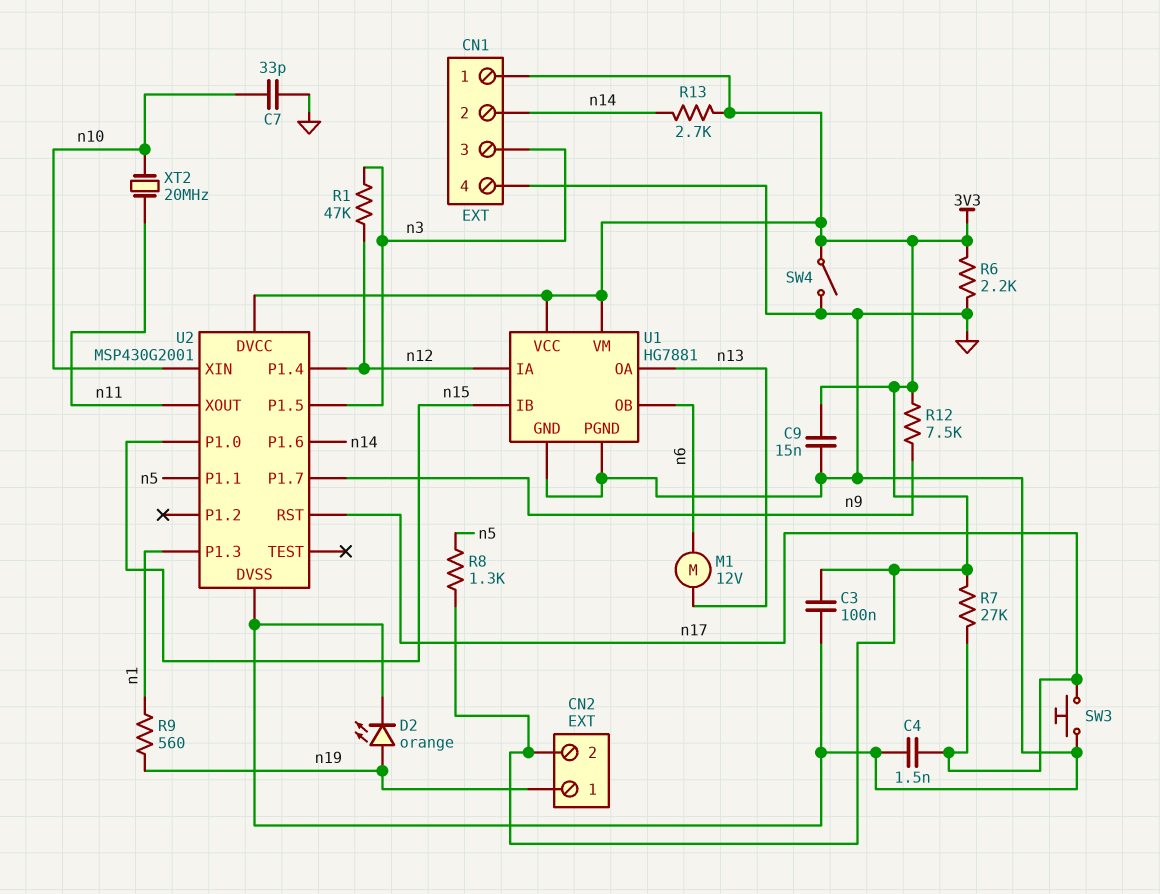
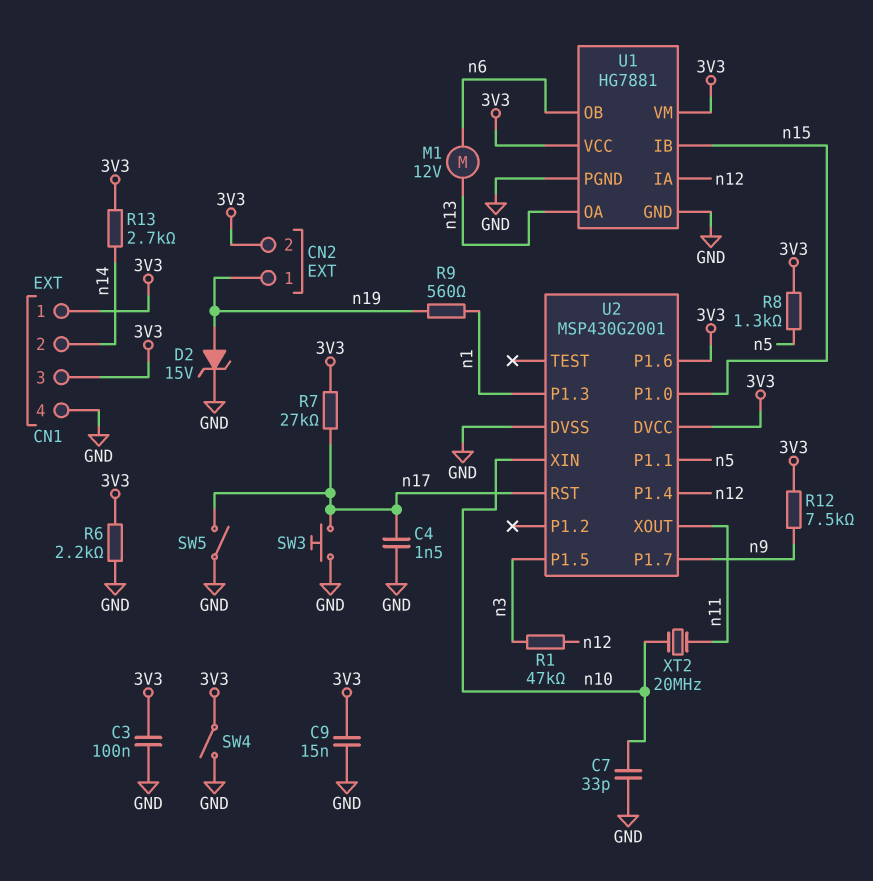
CN1 pin 3: n3 -> 3V3
D2: LED orange (A n19, K GND) -> zener 15V (A n19, K GND)
SW5: none -> switch (GND, n17)
U2 pin P1.6: n14 -> 3V3

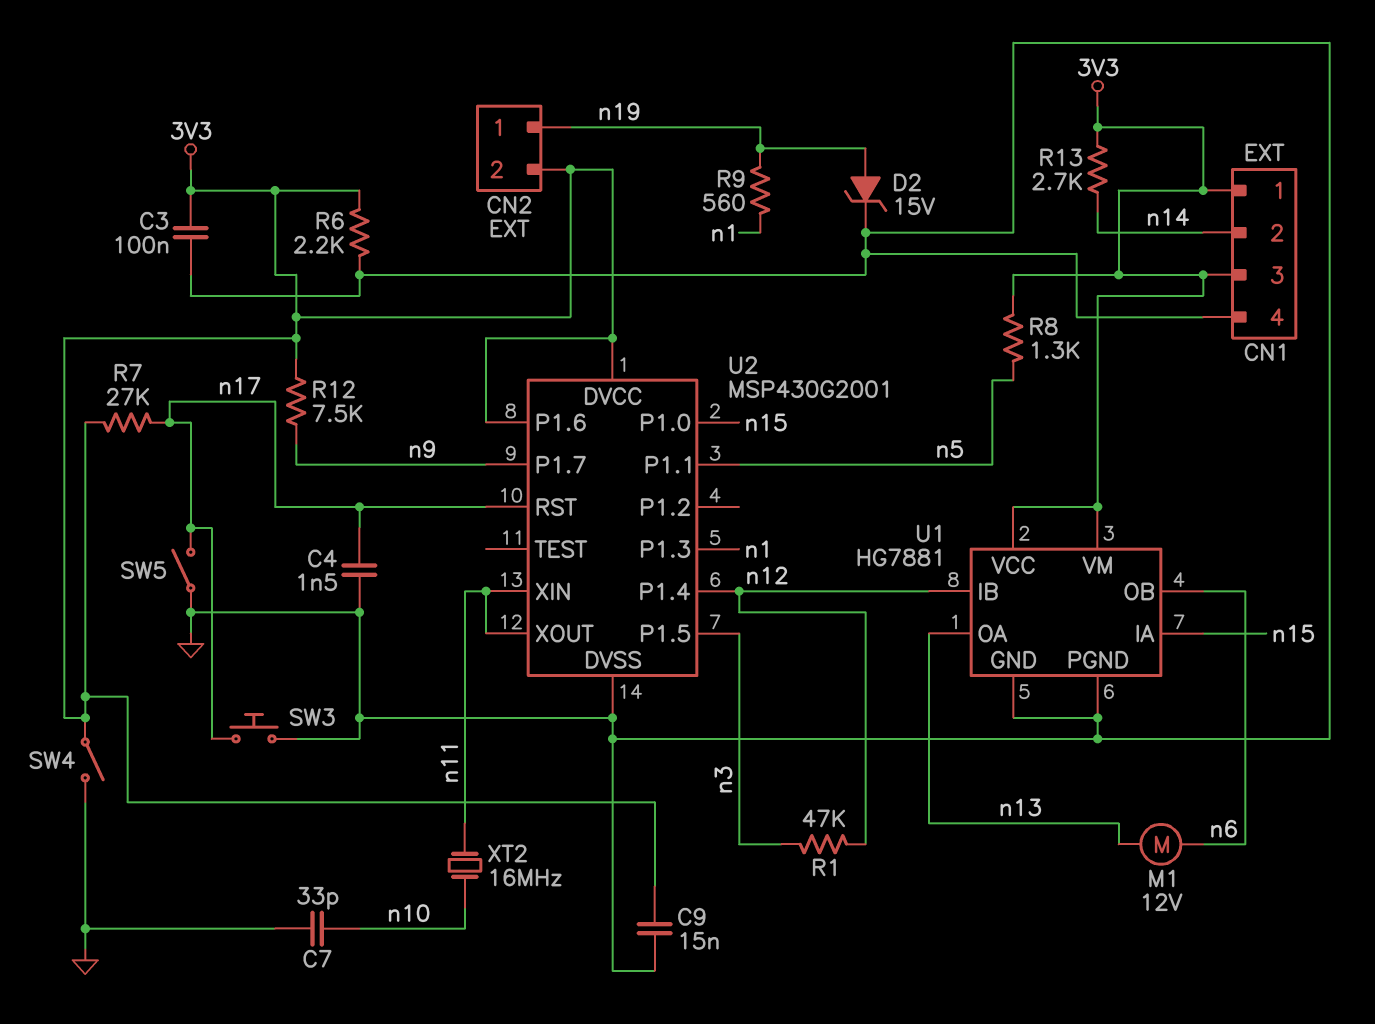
U1 pin IA: n12 -> n15
U1 pin IB: n15 -> n12
U2 pin XIN: n10 -> n11
XT2: 20MHz (n10, n11) -> 16MHz (n10, n11)

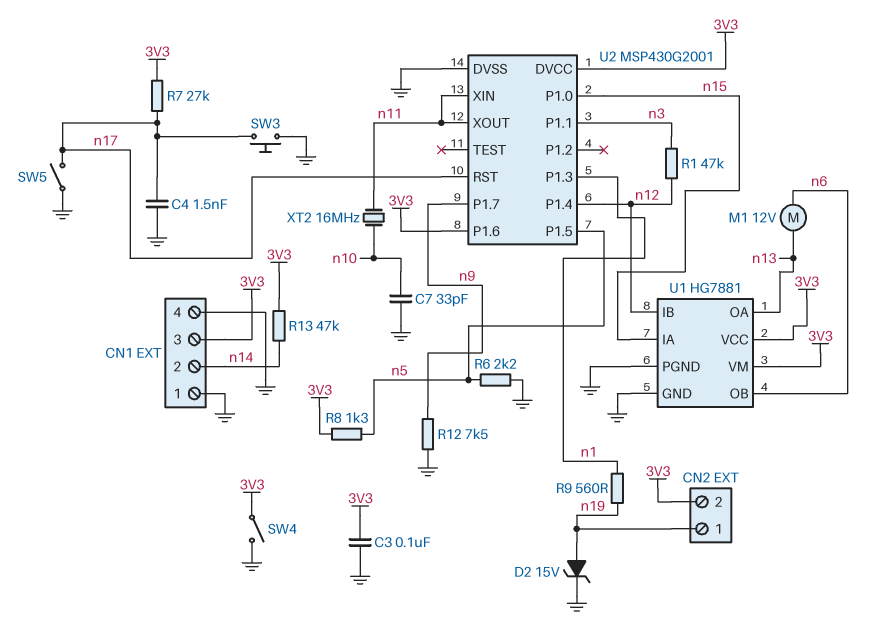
C9: 15nF (3V3, GND) -> none
CN1 pin 1: 3V3 -> GND
R6: 2.2k (3V3, GND) -> 2.2k (GND, n5)
R12: 7.5k (3V3, n9) -> 7.5k (GND, n9)
R13: 2.7k (3V3, n14) -> 47k (3V3, n14)
U2 pin P1.1: n5 -> n3
U2 pin P1.5: n3 -> n5

